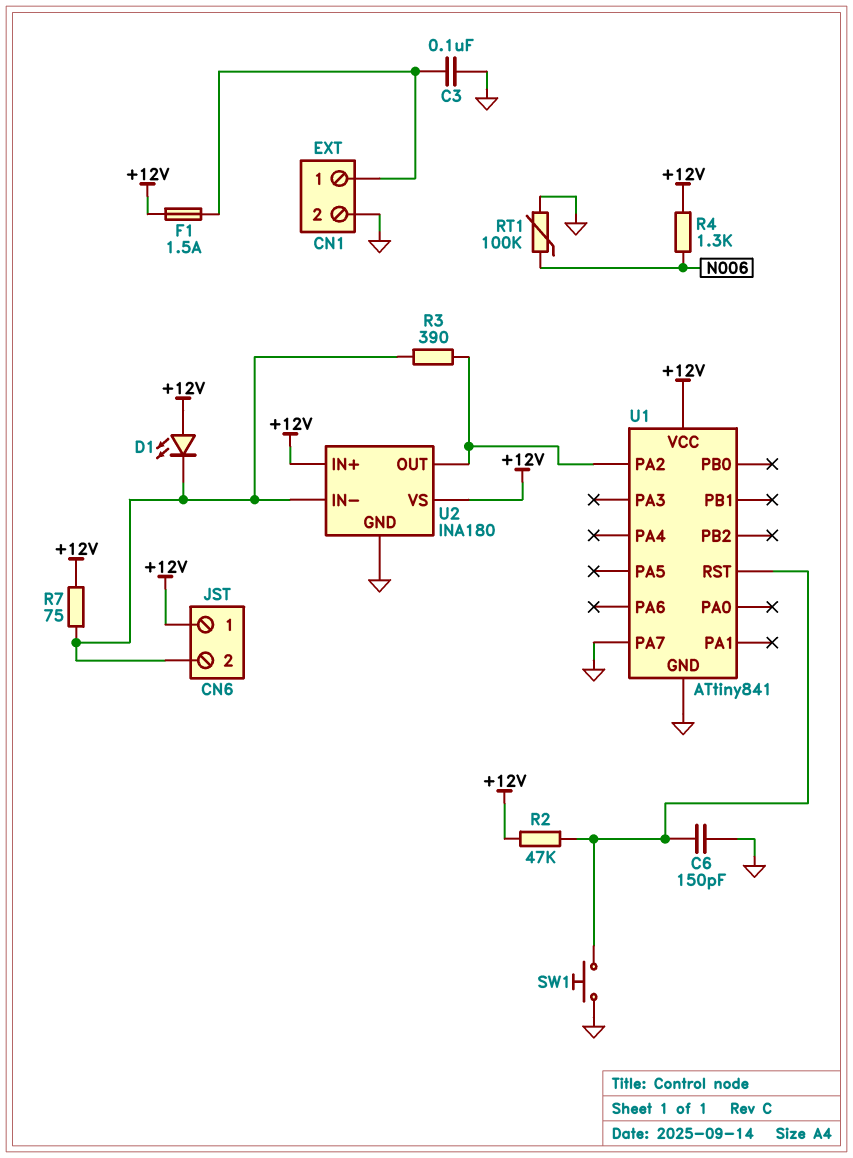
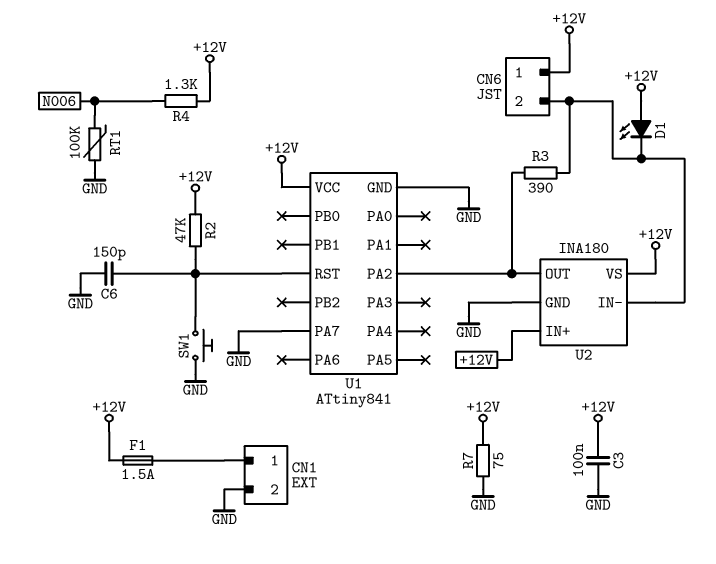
C3: 100nF (CN1/1, GND) -> 100nF (+12V, GND)
R7: 75 (+12V, CN6/2) -> 75 (+12V, GND)

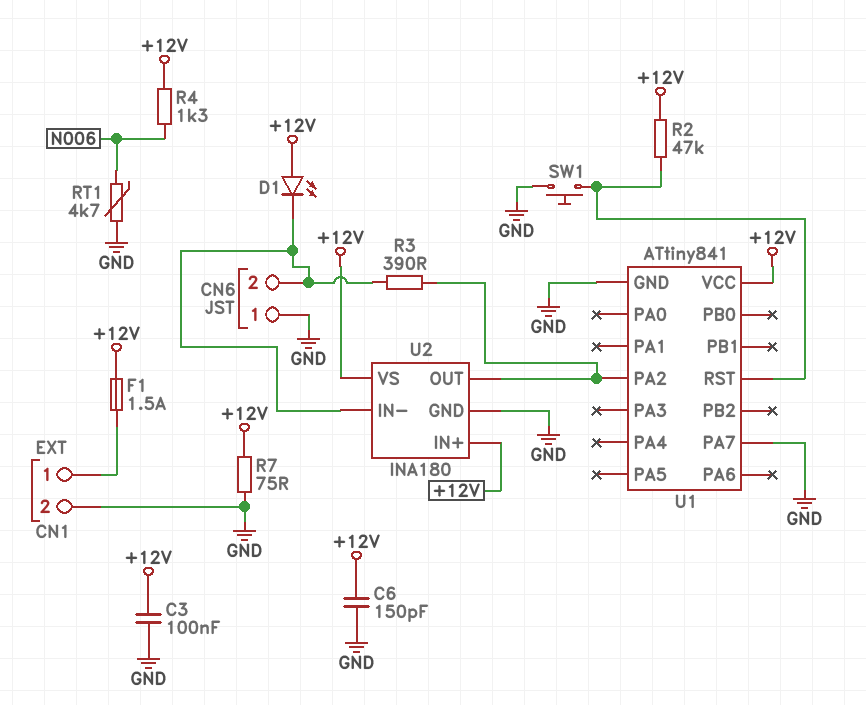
C6: 150pF (GND, U1/RST) -> 150pF (+12V, GND)
CN6 pin 1: +12V -> GND
RT1: 100k (GND, N006) -> 4.7k (GND, N006)

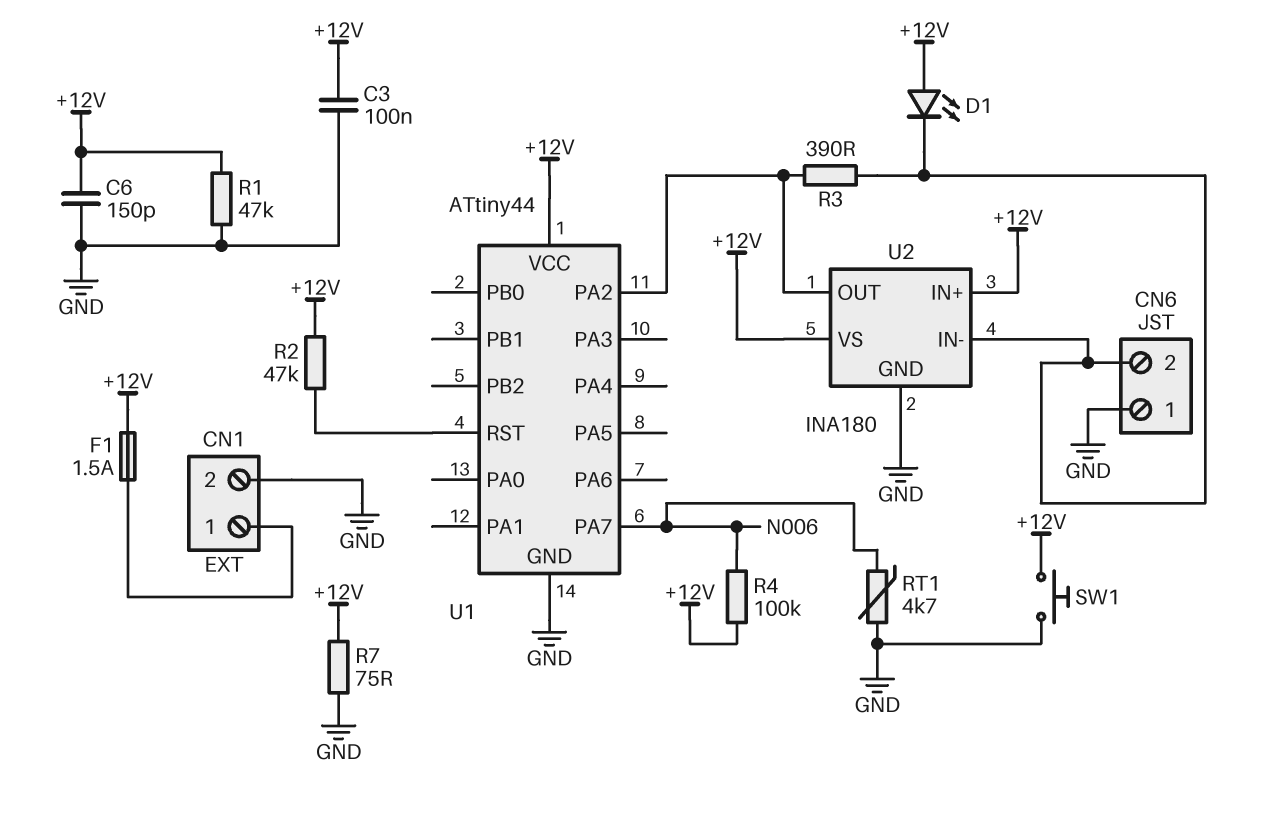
R1: none -> 47k (+12V, GND)
R4: 1.3k (+12V, N006) -> 100k (+12V, N006)
SW1: button (GND, U1/RST) -> button (+12V, GND)
U1: ATtiny841 -> ATtiny44
U1 pin PA7: GND -> N006

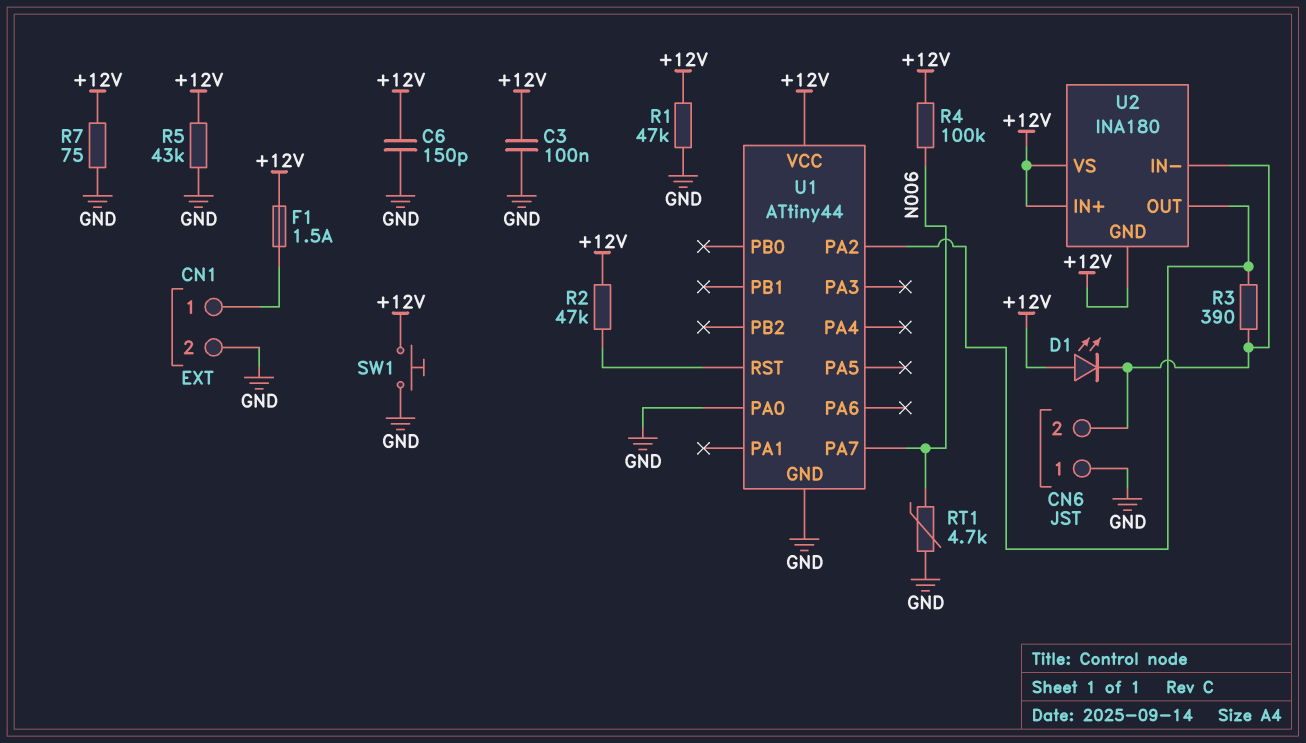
R5: none -> 43k (+12V, GND)
U1 pin PA0: none -> GND
U2 pin GND: GND -> +12V

